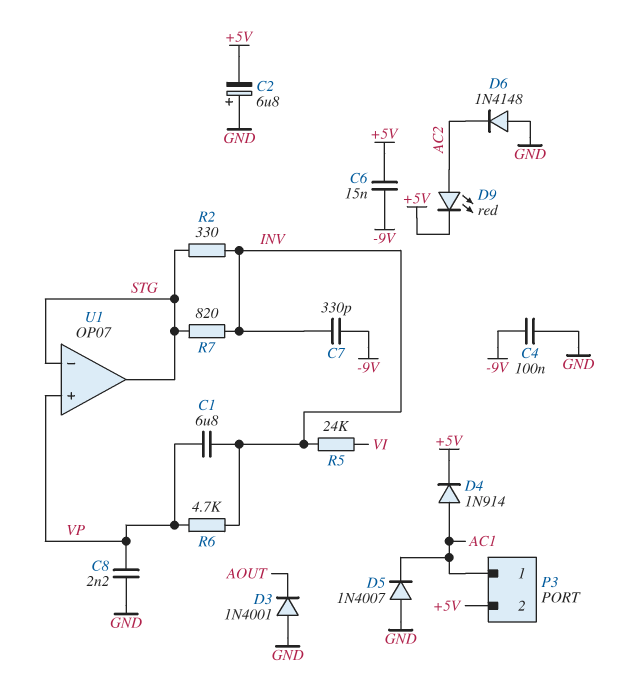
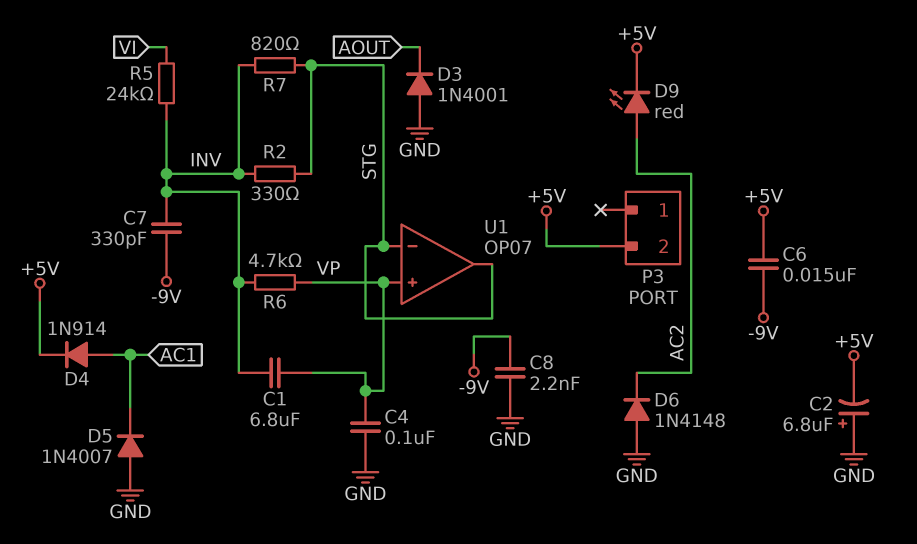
C4: 100nF (-9V, GND) -> 100nF (GND, VP)
C8: 2.2nF (GND, VP) -> 2.2nF (-9V, GND)
P3 pin 1: AC1 -> none

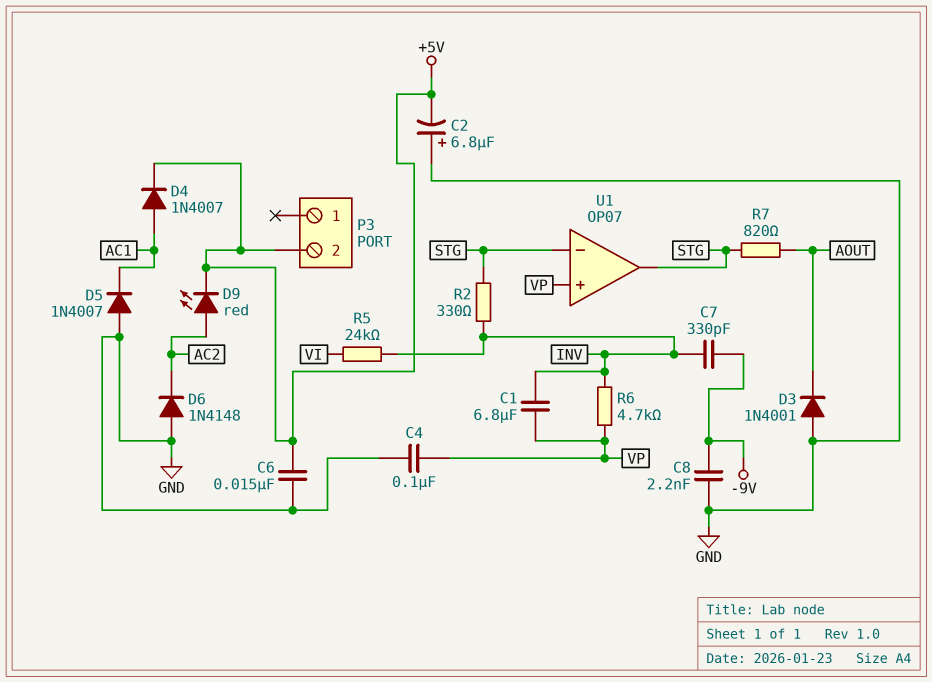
C6: 15nF (+5V, -9V) -> 15nF (+5V, GND)
D4: diode 1N914 (A AC1, K +5V) -> diode 1N4007 (A AC1, K +5V)
R7: 820 (INV, STG) -> 820 (AOUT, STG)

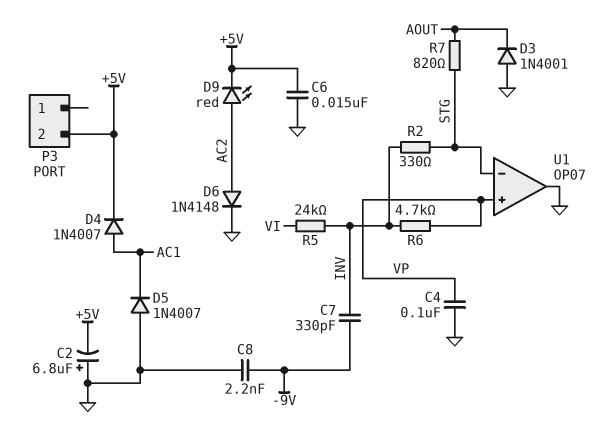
C1: 6.8uF (INV, VP) -> none
D6: diode 1N4148 (A GND, K AC2) -> diode 1N4148 (A AC2, K GND)
U1 pin out: STG -> GND

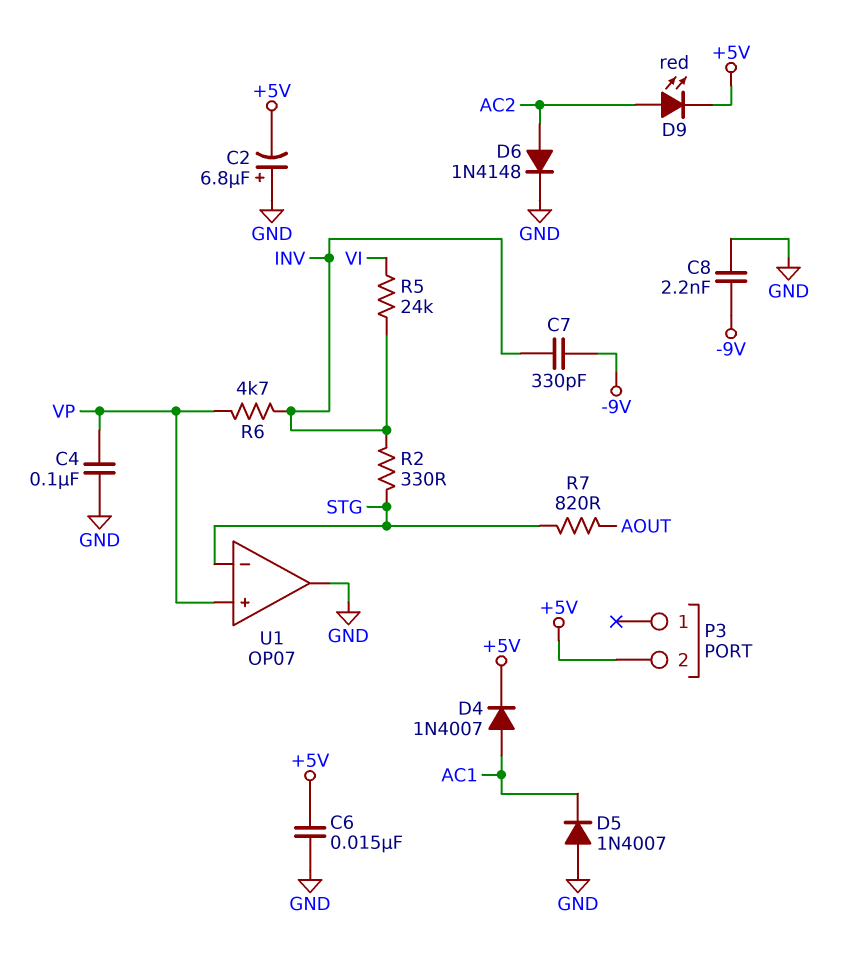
D3: diode 1N4001 (A GND, K AOUT) -> none

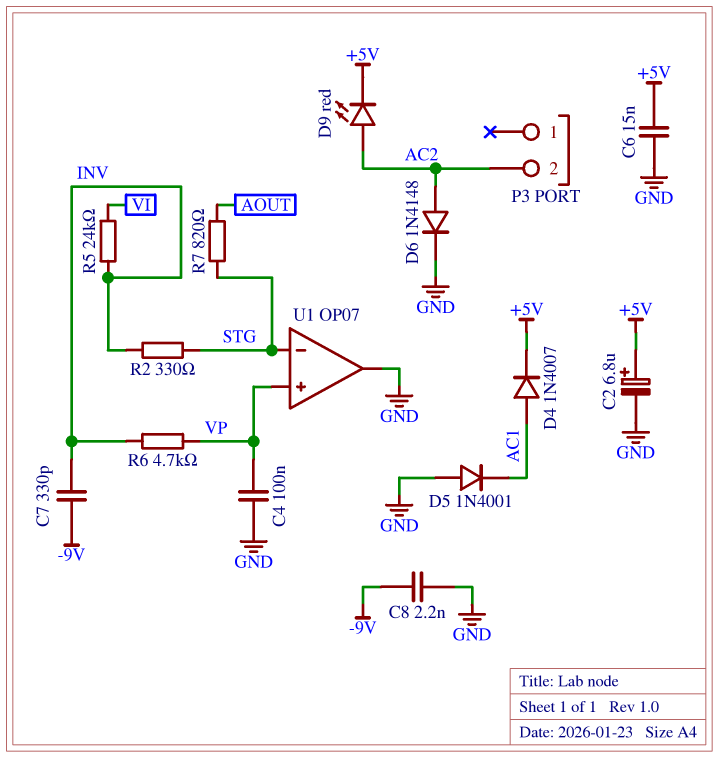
C2: 6.8uF (plus GND, minus +5V) -> 6.8uF (plus +5V, minus GND)
D5: diode 1N4007 (A GND, K AC1) -> diode 1N4001 (A GND, K AC1)
P3 pin 2: +5V -> AC2

